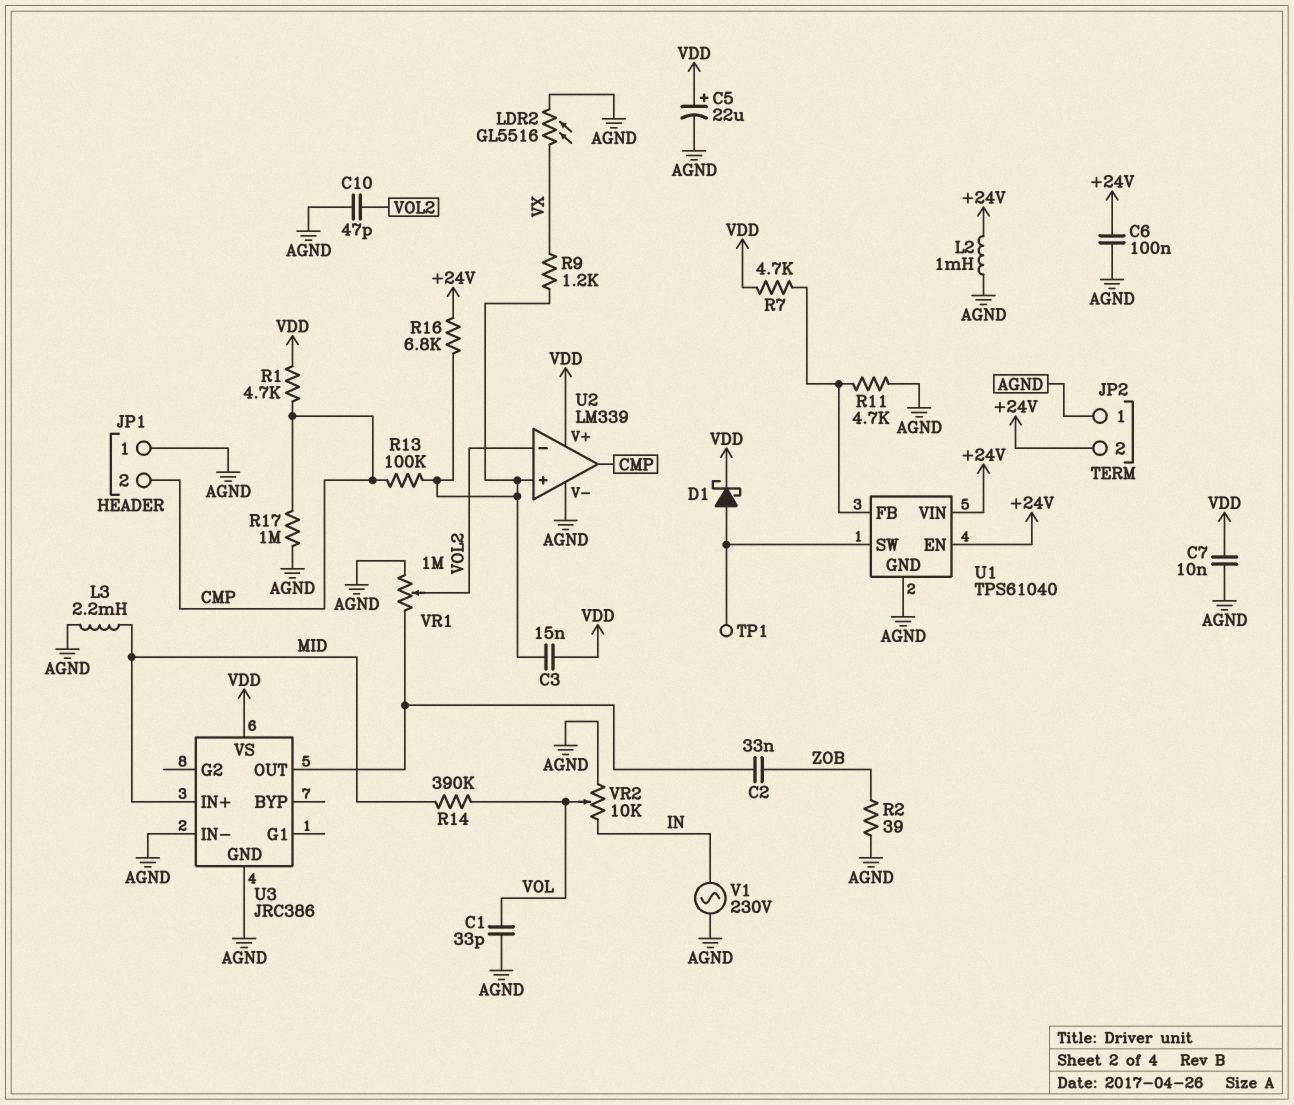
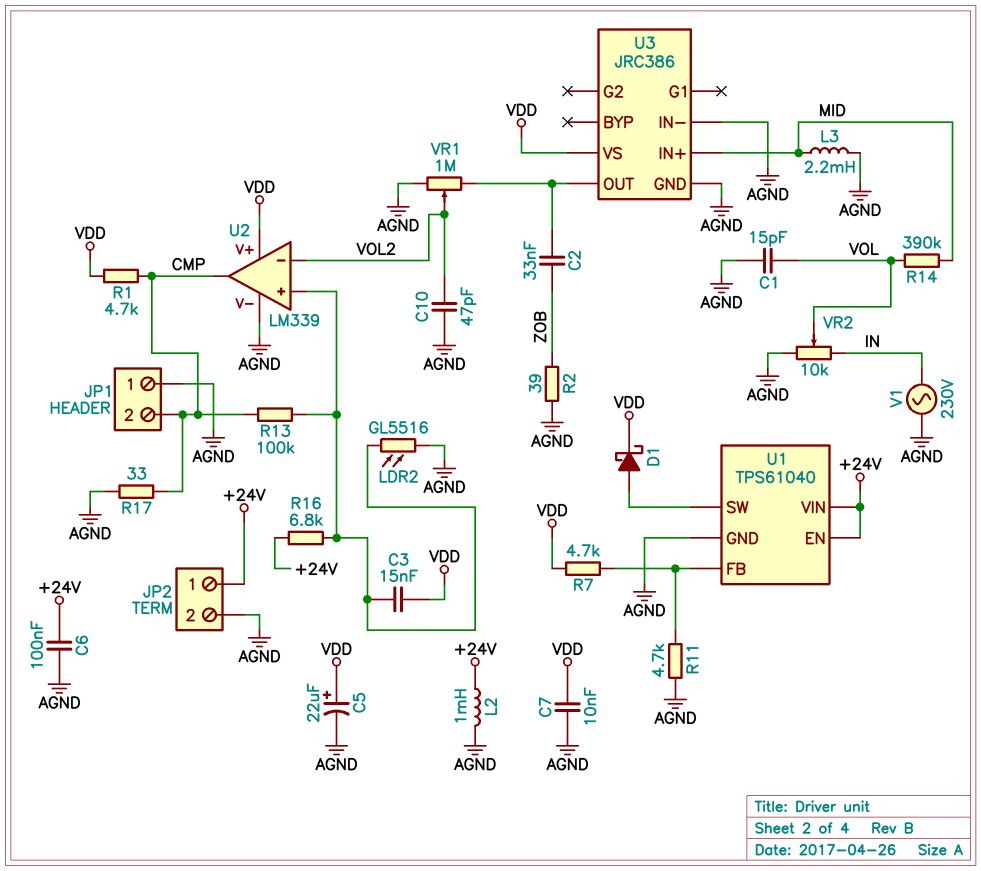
C1: 33pF (AGND, VOL) -> 15pF (AGND, VOL)
JP2 pin 1: AGND -> +24V
JP2 pin 2: +24V -> AGND
LDR2: GL5516 (AGND, VX) -> GL5516 (AGND, U2/in+)
R9: 1.2k (U2/in+, VX) -> none
R17: 1M (AGND, CMP) -> 33 (AGND, CMP)
TP1: test point (U1/SW) -> none

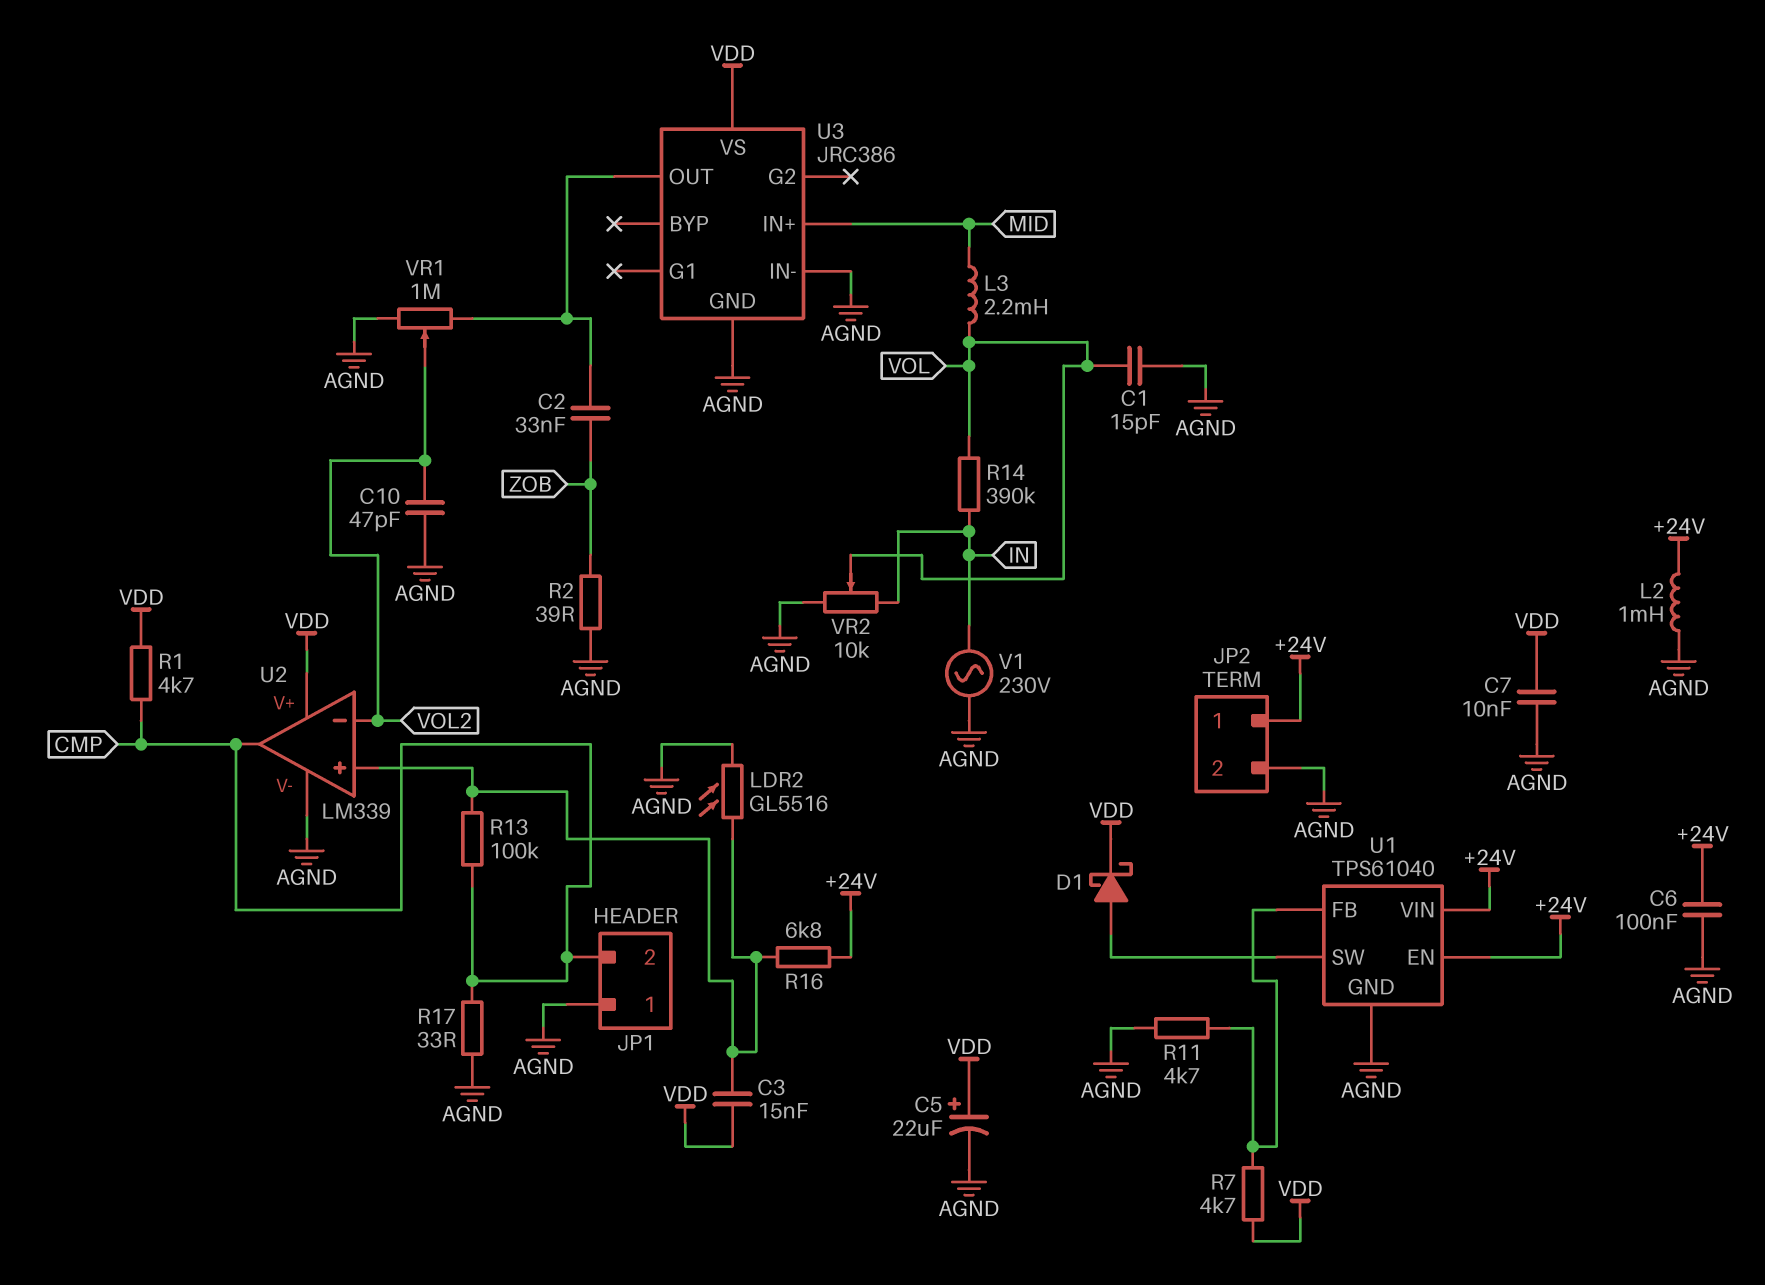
L3: 2.2mH (AGND, MID) -> 2.2mH (MID, VOL)
R14: 390k (MID, VOL) -> 390k (IN, VOL)

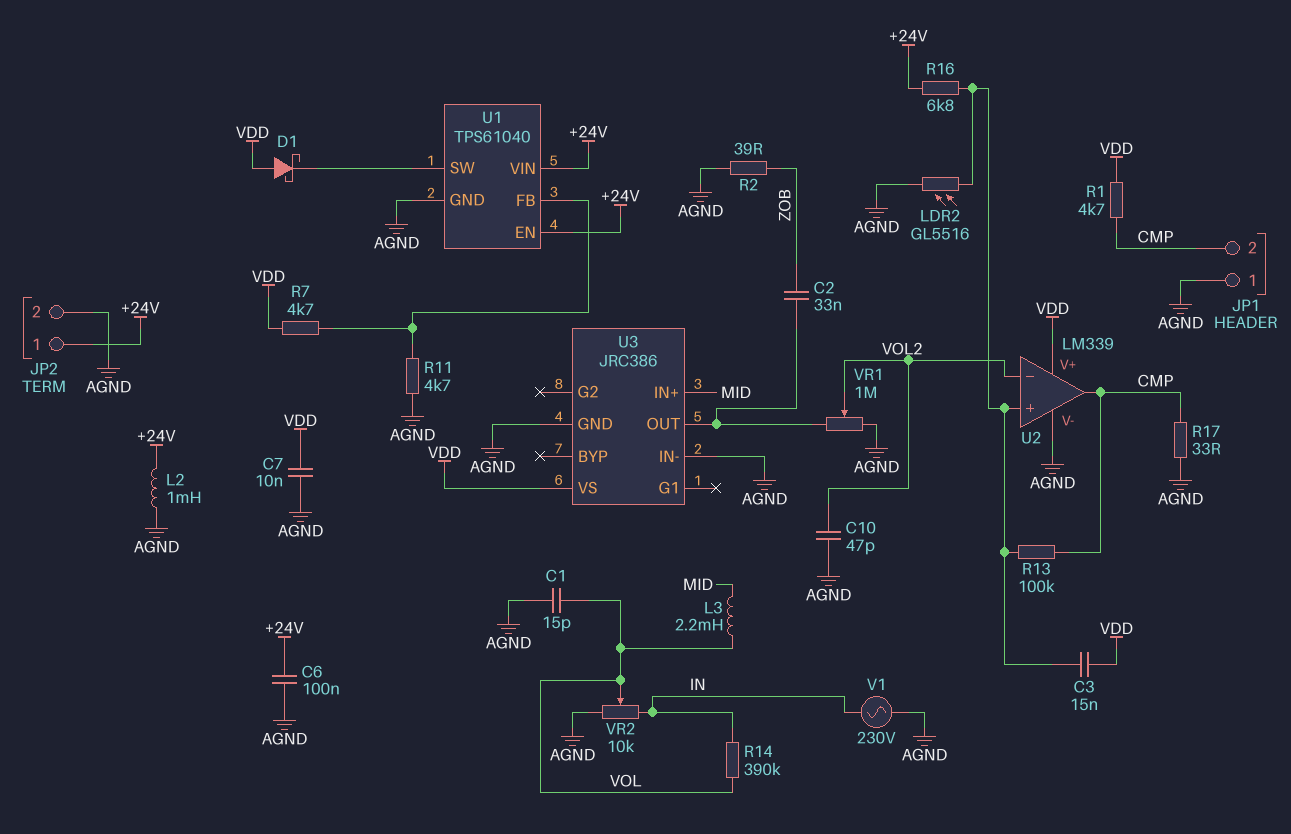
C5: 22uF (plus VDD, minus AGND) -> none
D1: schottky (A U1/SW, K VDD) -> schottky (A VDD, K U1/SW)

